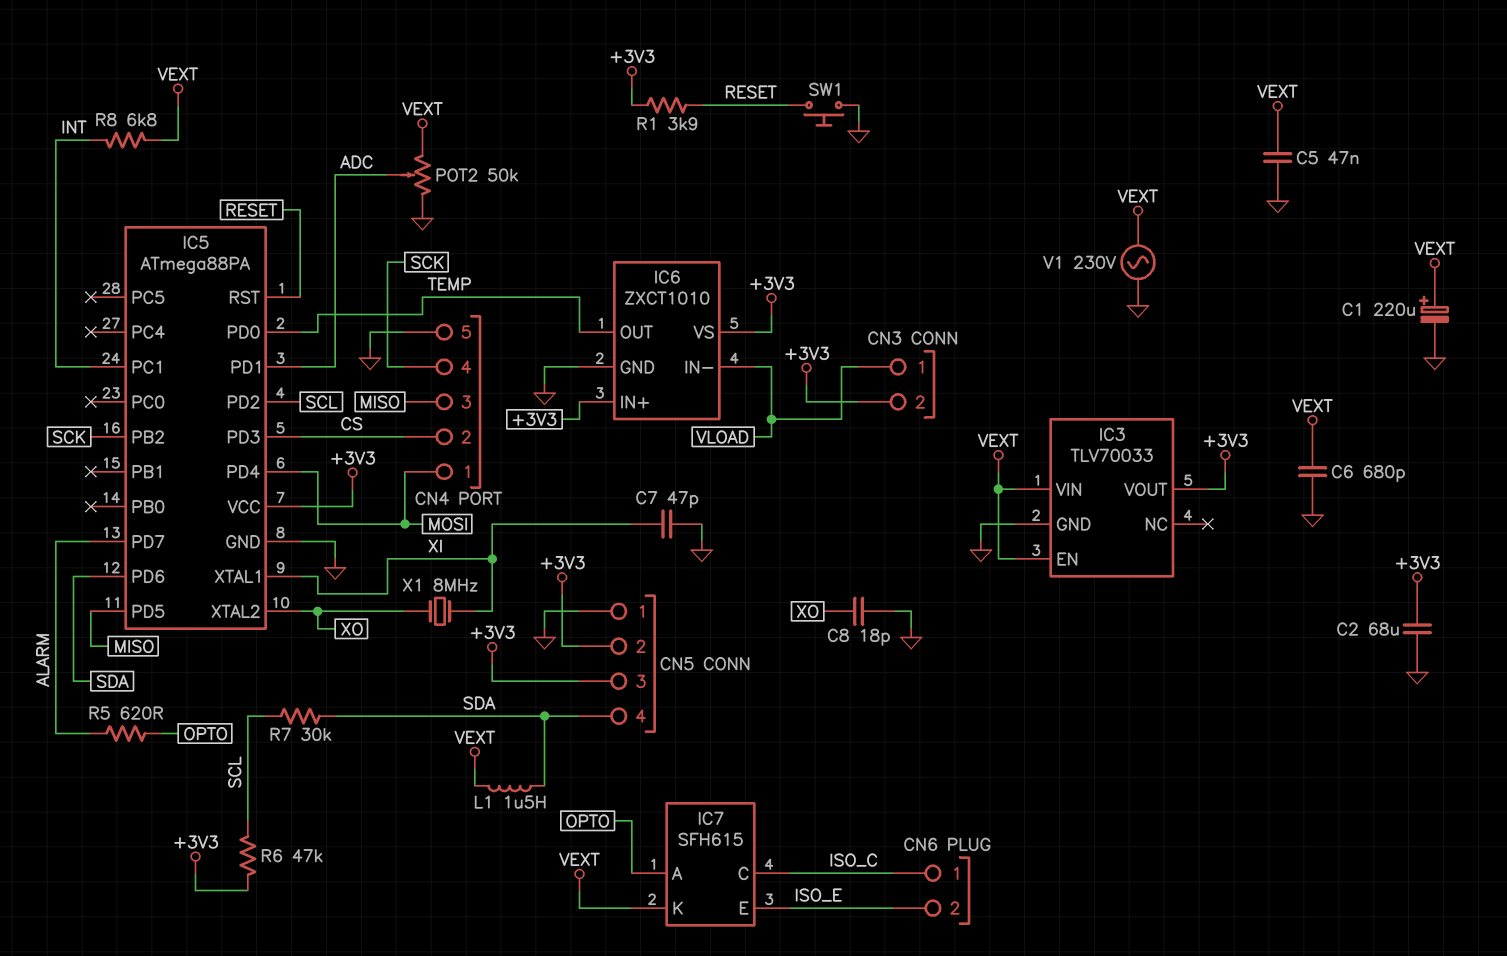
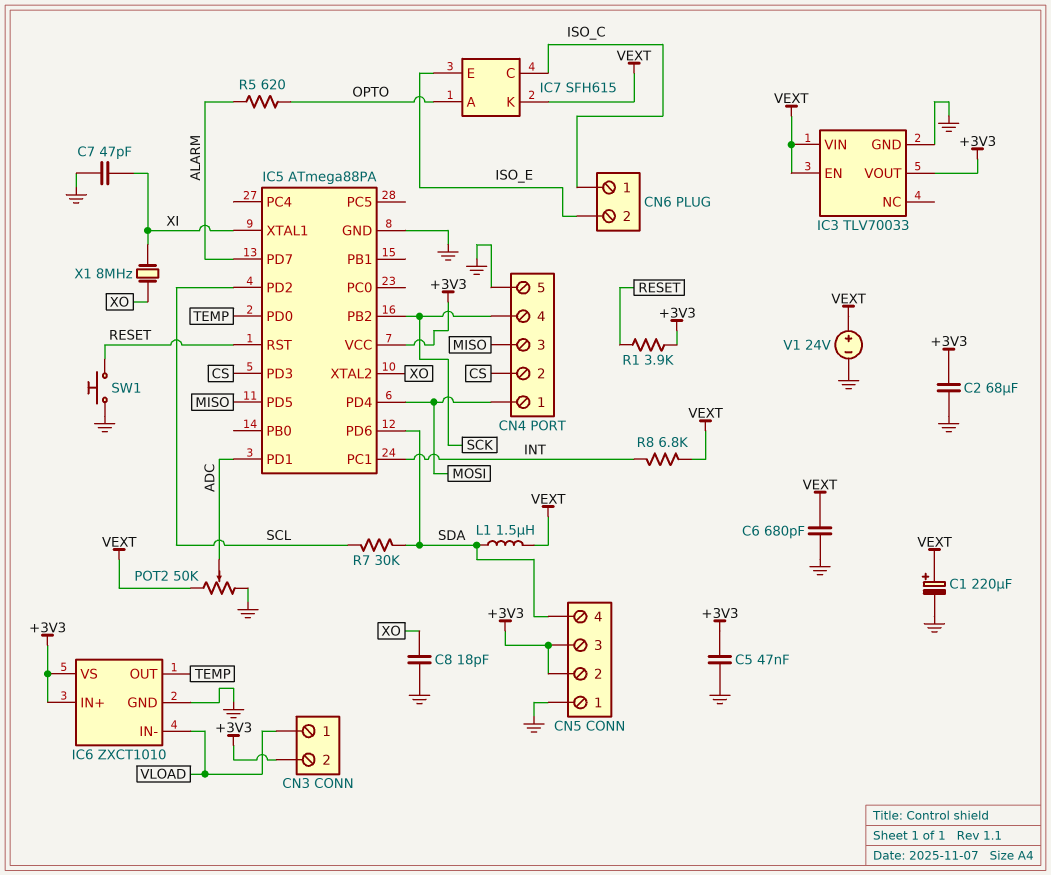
C5: 47nF (GND, VEXT) -> 47nF (+3V3, GND)
R6: 47k (+3V3, SCL) -> none
V1: AC 230V (GND, VEXT) -> 24V (plus VEXT, minus GND)

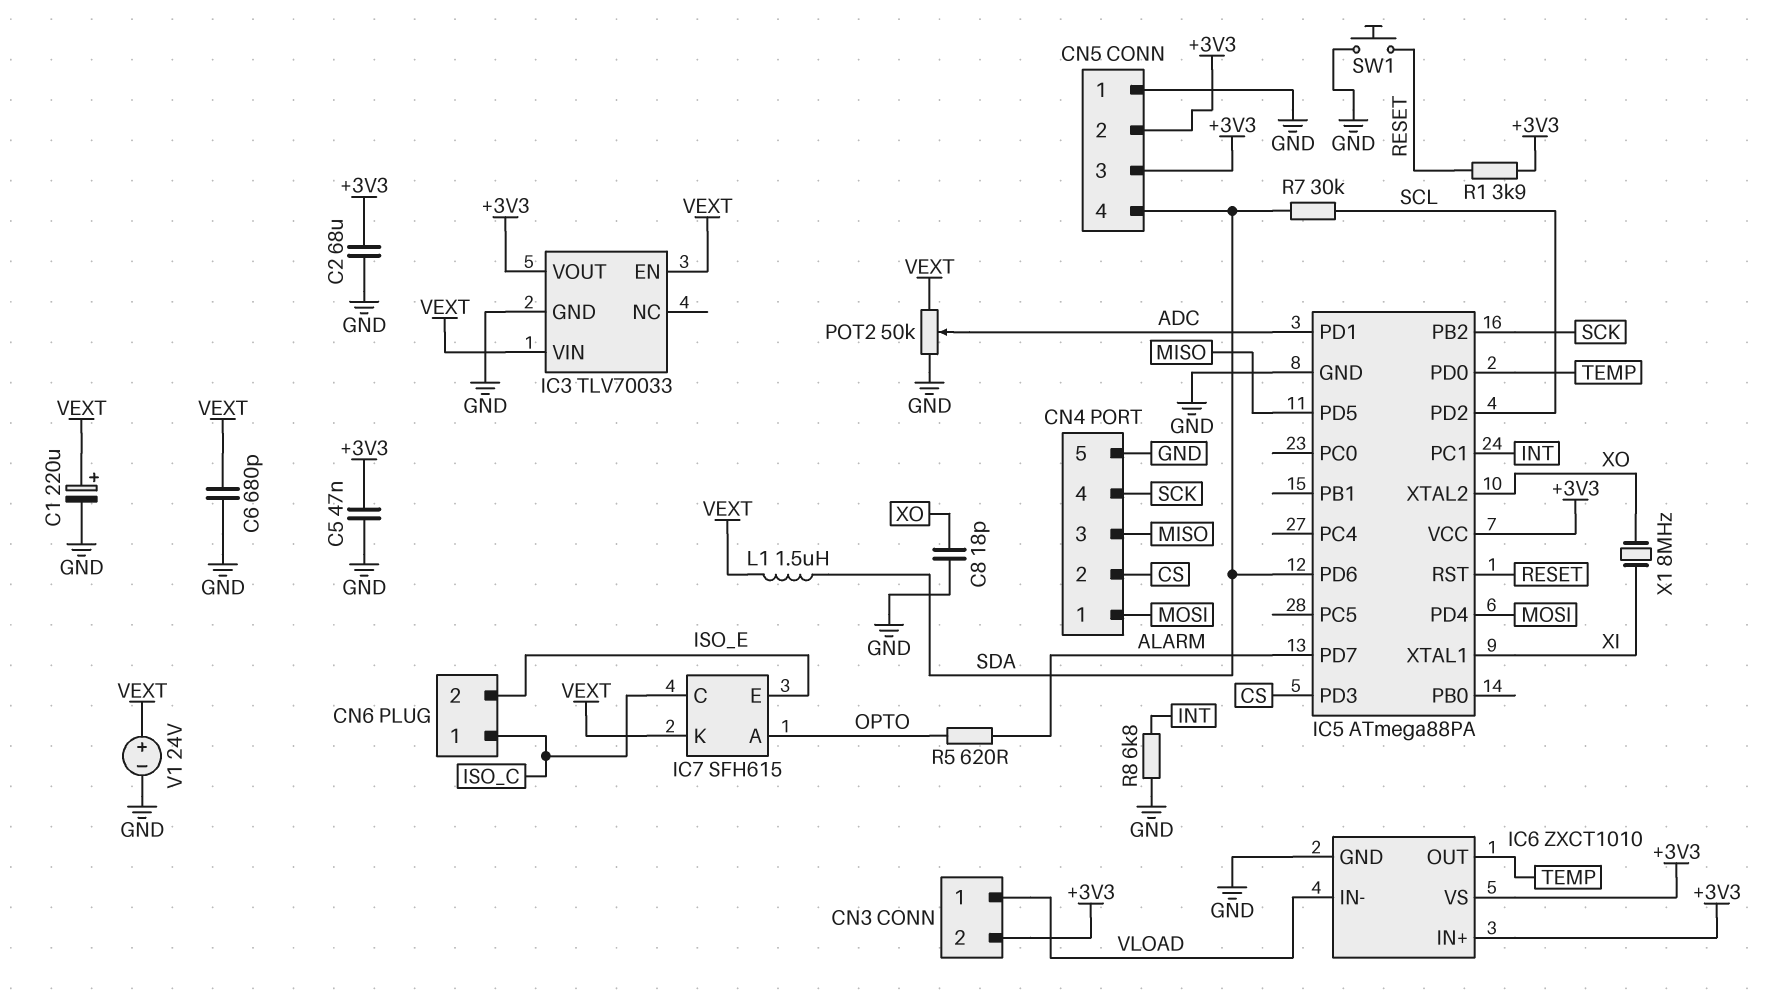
C7: 47pF (GND, XI) -> none
R8: 6.8k (INT, VEXT) -> 6.8k (GND, INT)

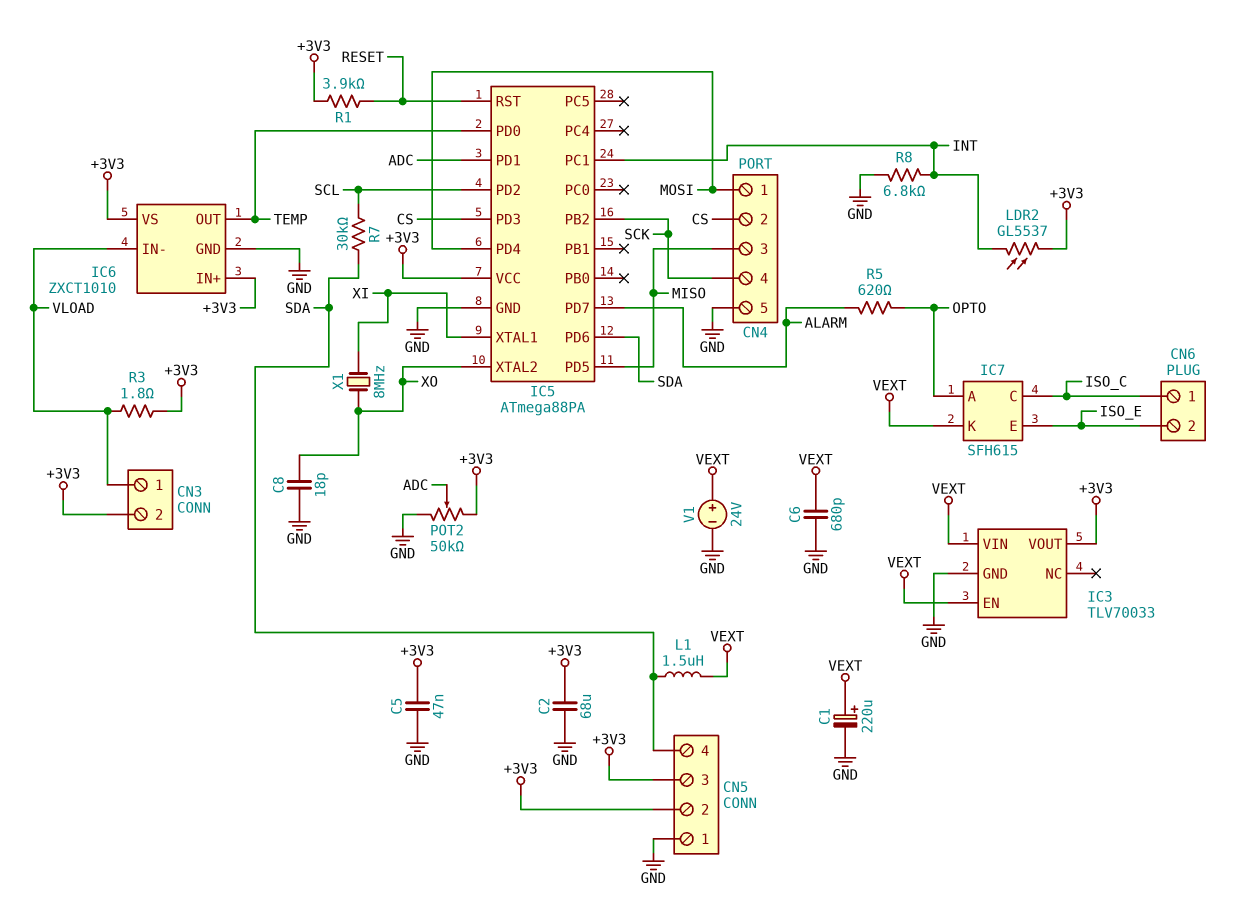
LDR2: none -> GL5537 (+3V3, INT)
POT2: 50k (GND, VEXT, wiper ADC) -> 50k (+3V3, GND, wiper ADC)
R3: none -> 1.8 (+3V3, VLOAD)
SW1: button (GND, RESET) -> none

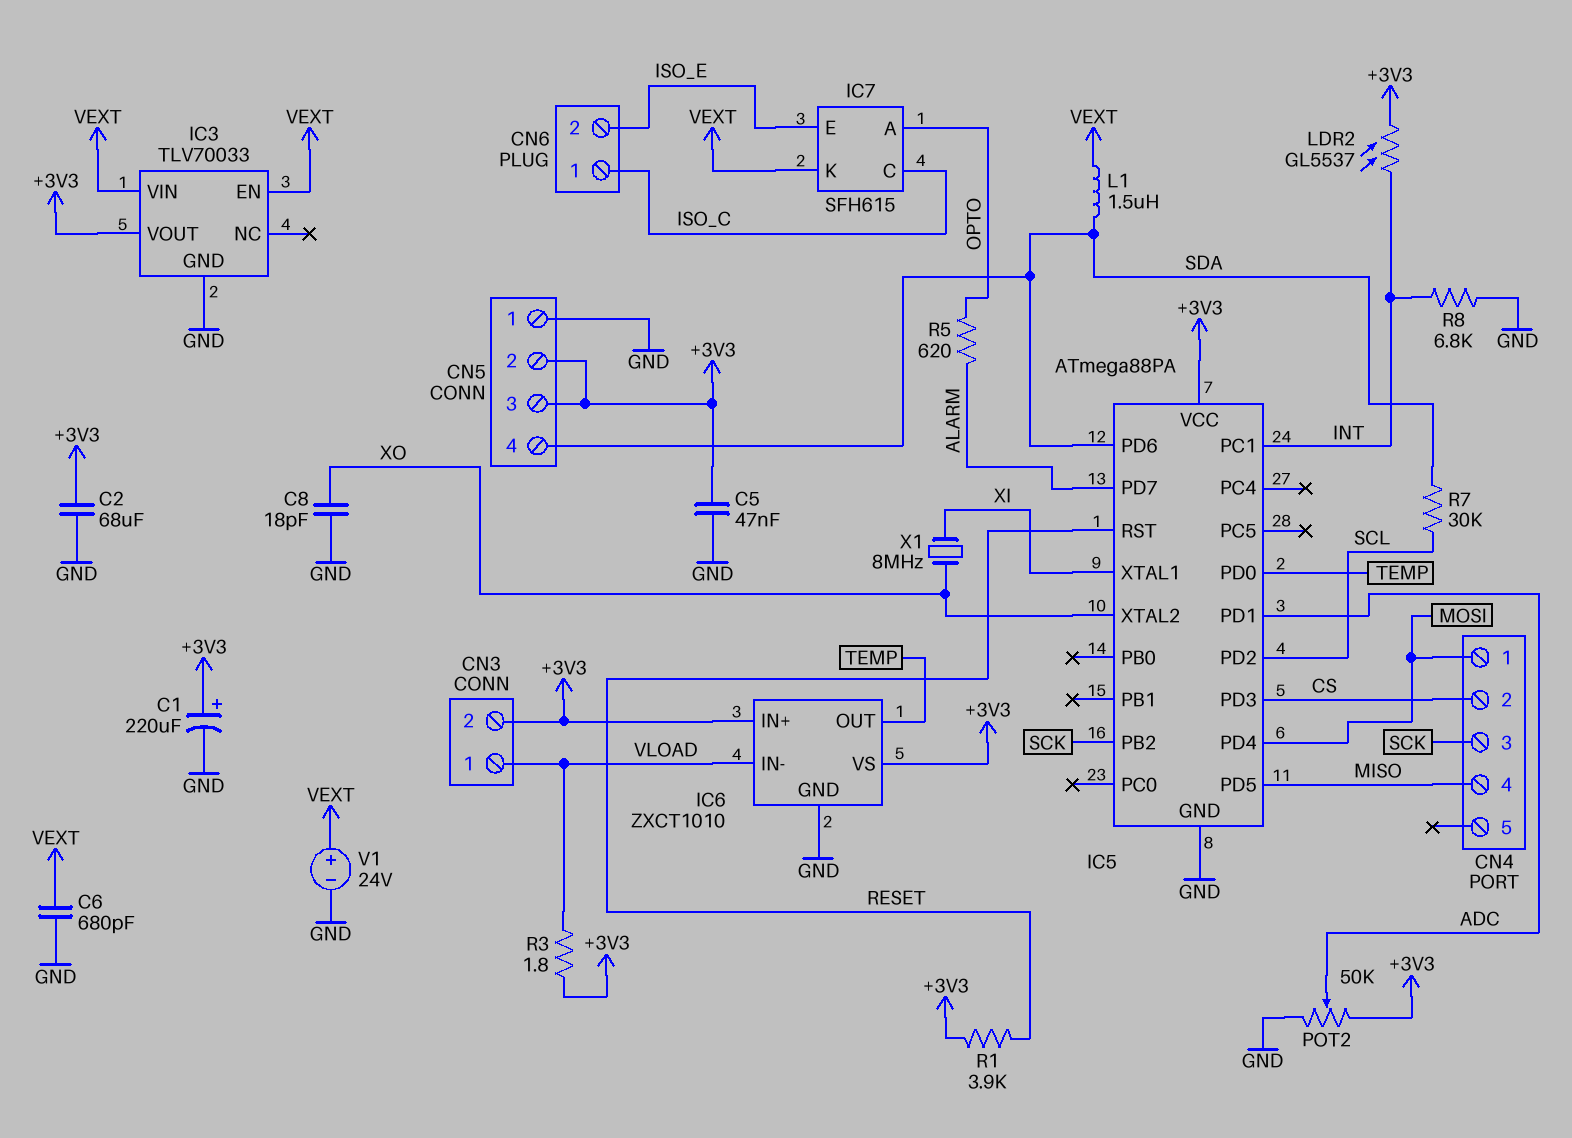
C1: 220uF (plus VEXT, minus GND) -> 220uF (plus +3V3, minus GND)
CN4 pin 3: MISO -> SCK
CN4 pin 4: SCK -> MISO
CN4 pin 5: GND -> none

